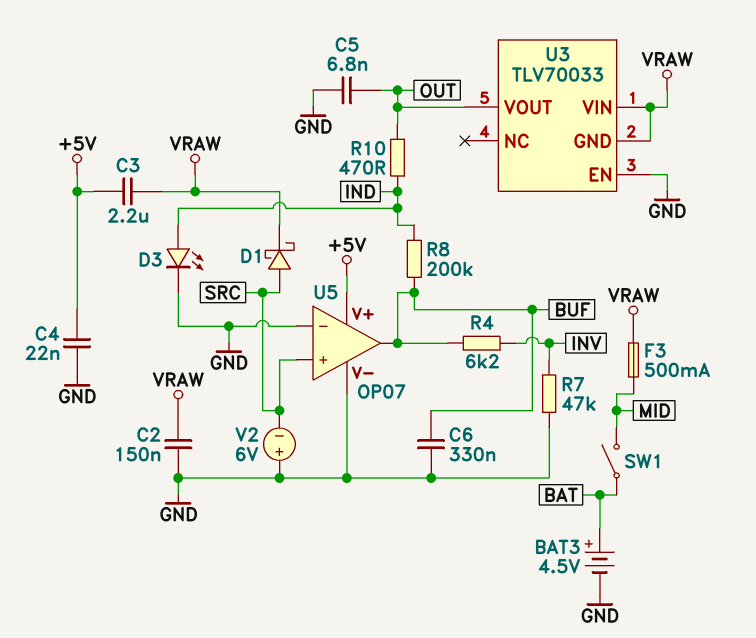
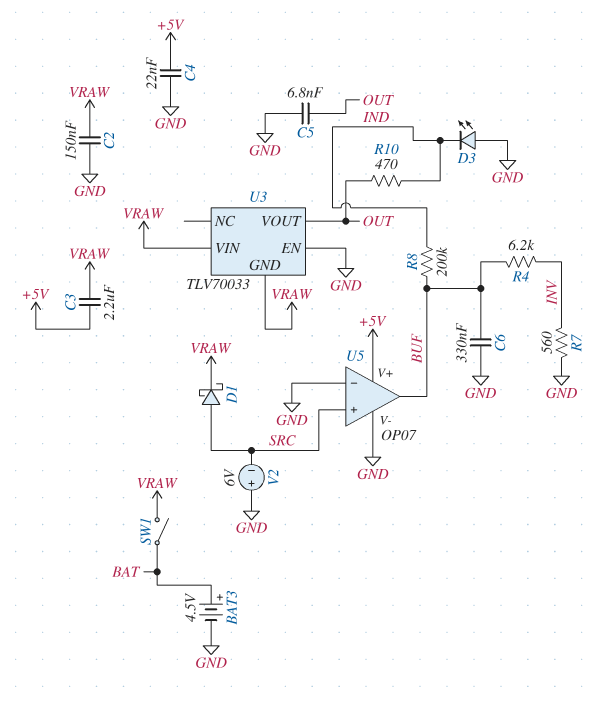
D3: LED (A IND, K GND) -> LED (A GND, K IND)
F3: 500mA (MID, VRAW) -> none
R7: 47k (GND, INV) -> 560 (GND, INV)
SW1: switch (BAT, MID) -> switch (BAT, VRAW)

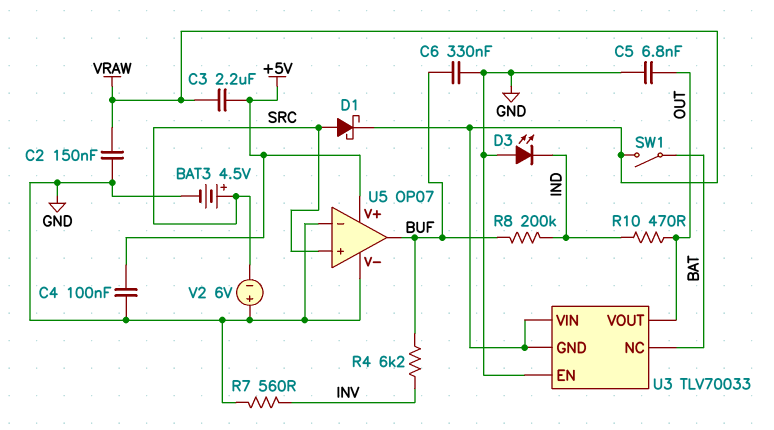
BAT3: 4.5V (plus BAT, minus GND) -> 4.5V (plus SRC, minus GND)
C4: 22nF (+5V, GND) -> 100nF (+5V, GND)
U3 pin NC: none -> BAT

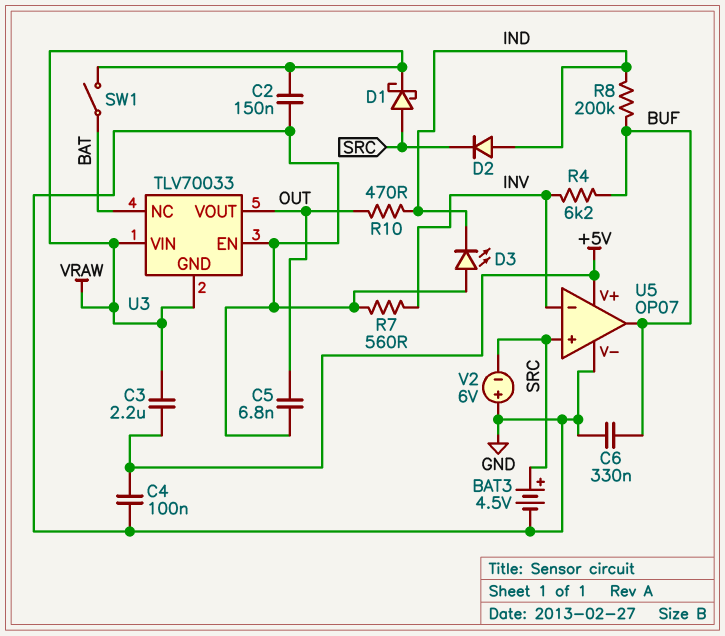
D2: none -> diode (A IND, K SRC)
U5 pin in-: GND -> INV

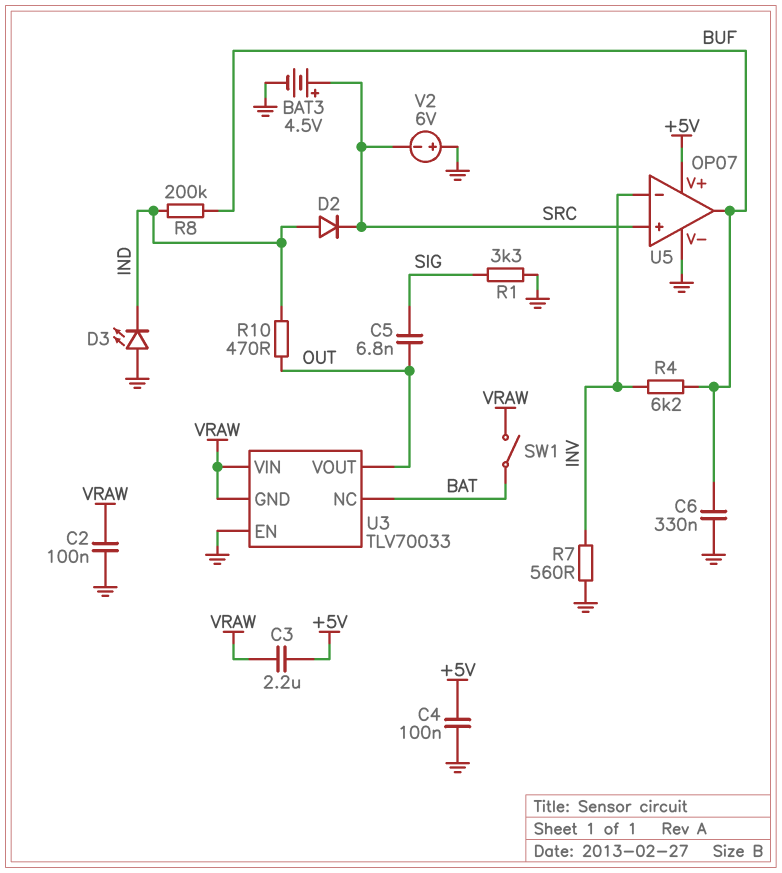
C2: 150nF (GND, VRAW) -> 100nF (GND, VRAW)
C5: 6.8nF (GND, OUT) -> 6.8nF (OUT, SIG)
D1: schottky (A SRC, K VRAW) -> none
R1: none -> 3.3k (GND, SIG)

